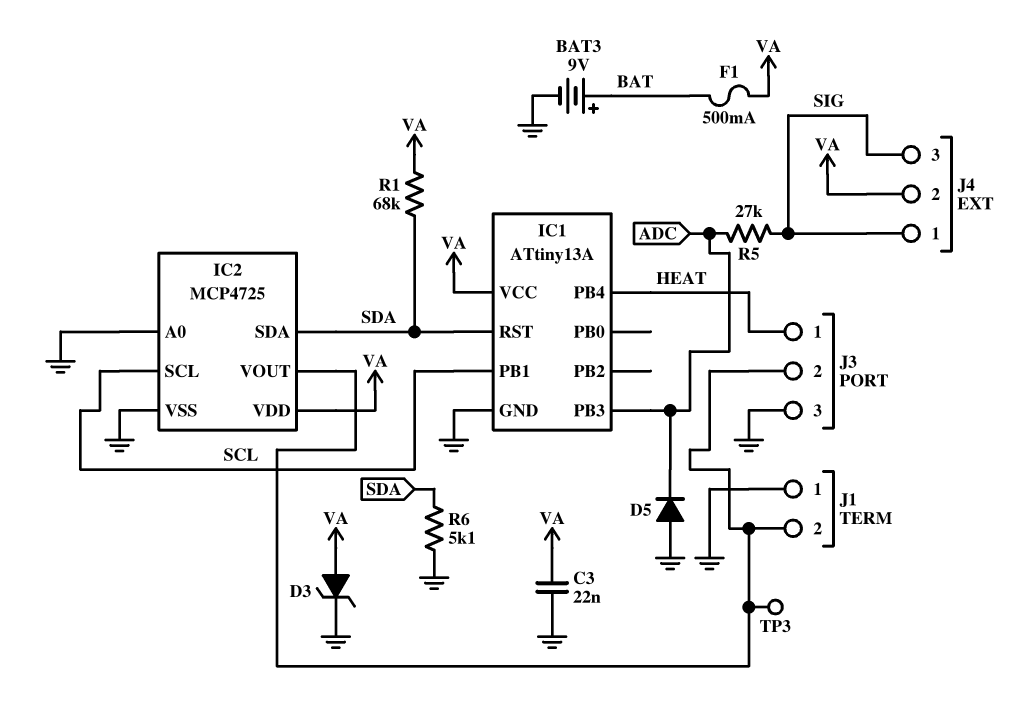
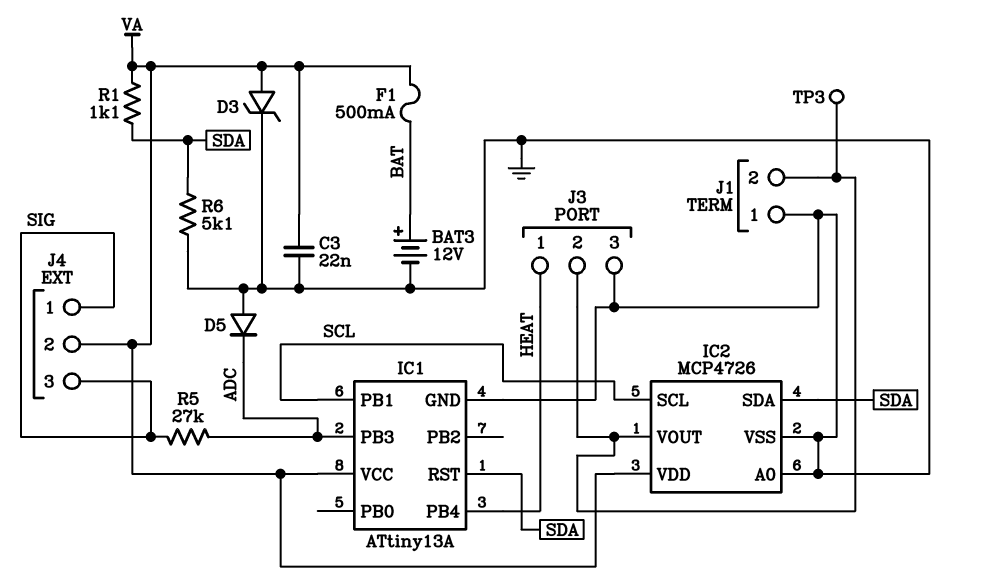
BAT3: 9V (plus BAT, minus GND) -> 12V (plus BAT, minus GND)
IC2: MCP4725 -> MCP4726
R1: 68k (SDA, VA) -> 1.1k (SDA, VA)

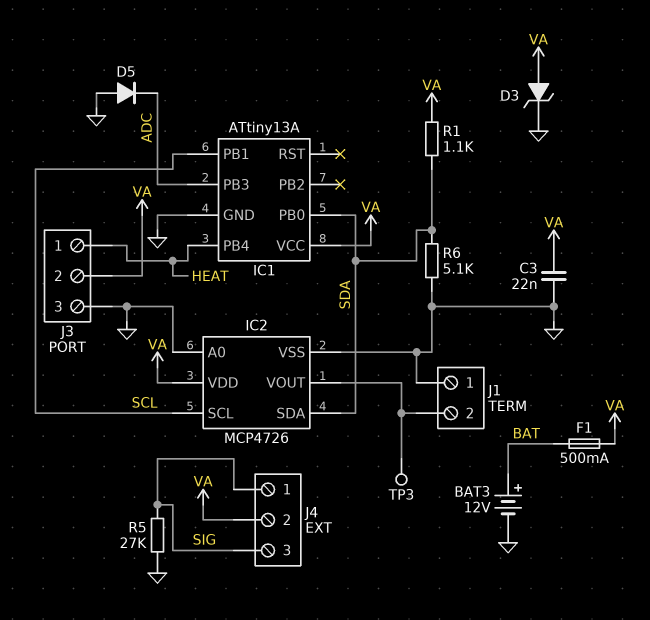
IC1 pin PB0: none -> SDA
IC1 pin RST: SDA -> none
J3 pin 2: IC2/VOUT -> VA
R5: 27k (ADC, SIG) -> 27k (GND, SIG)

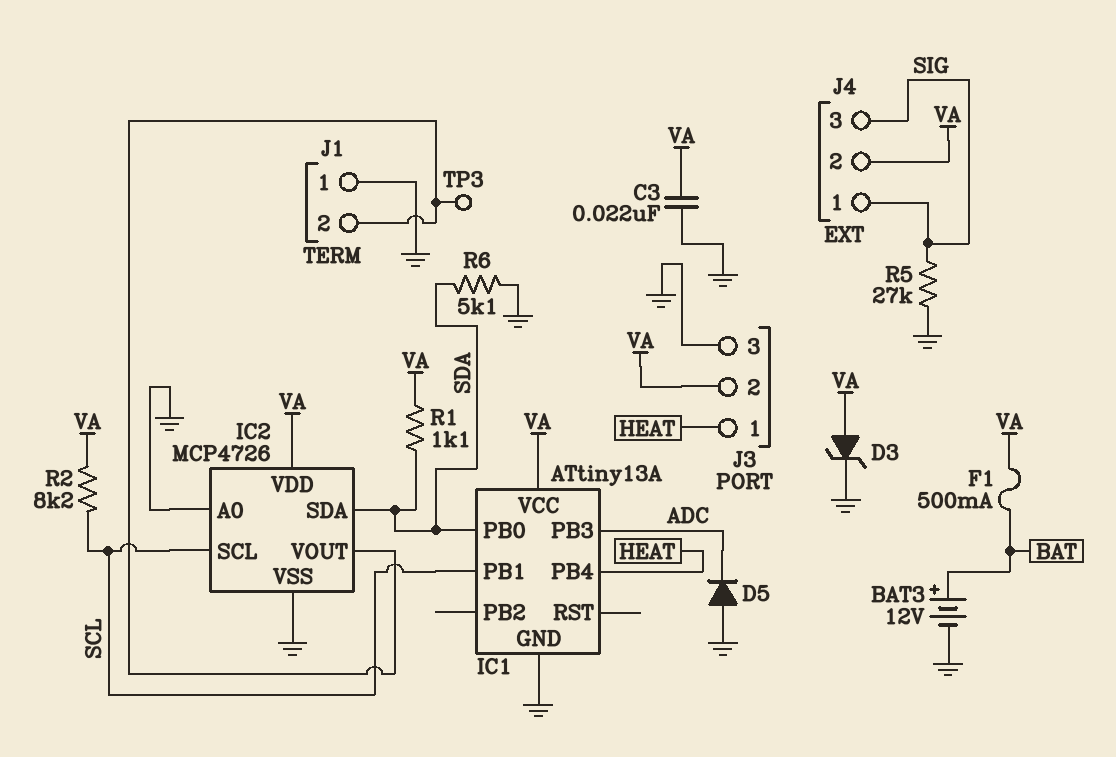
R2: none -> 8.2k (SCL, VA)

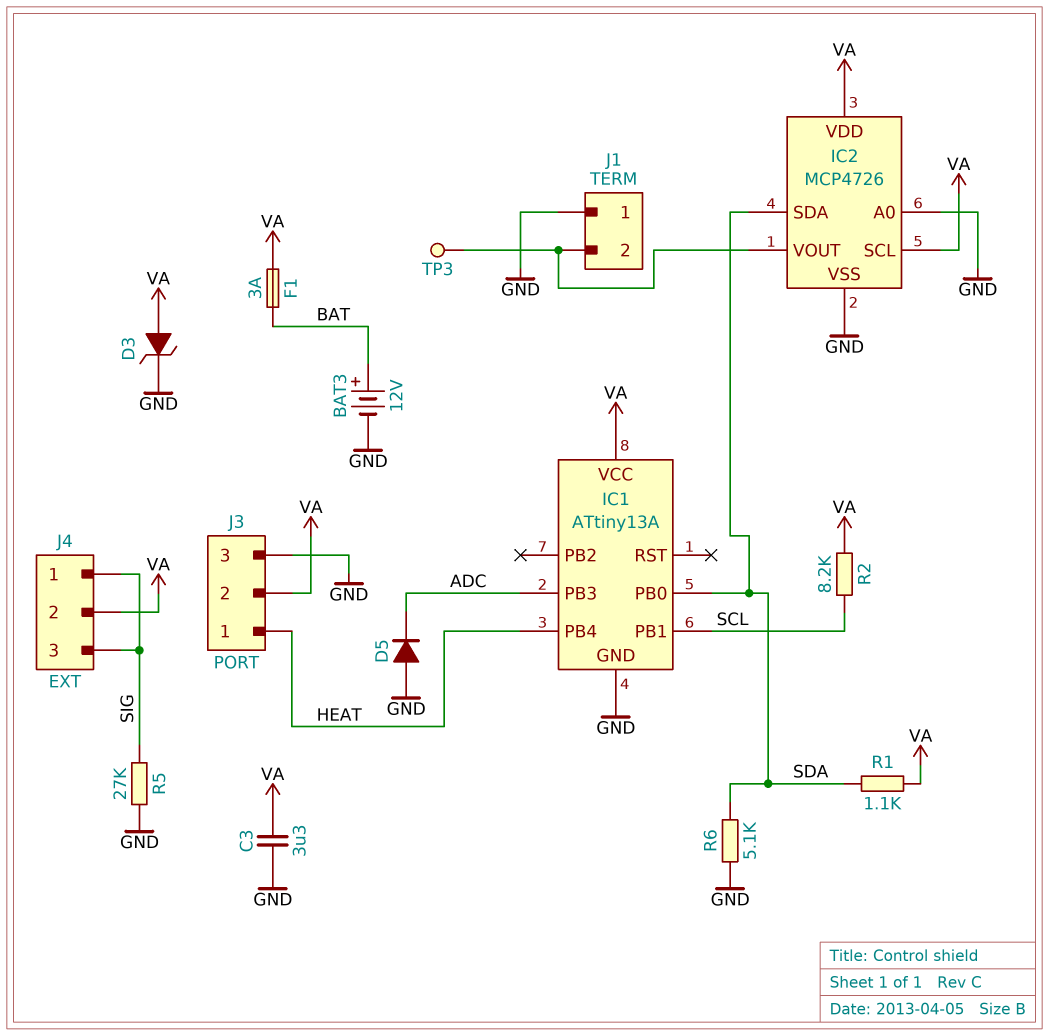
C3: 22nF (GND, VA) -> 3.3uF (GND, VA)
F1: 500mA (BAT, VA) -> 3A (BAT, VA)
IC2 pin SCL: SCL -> VA

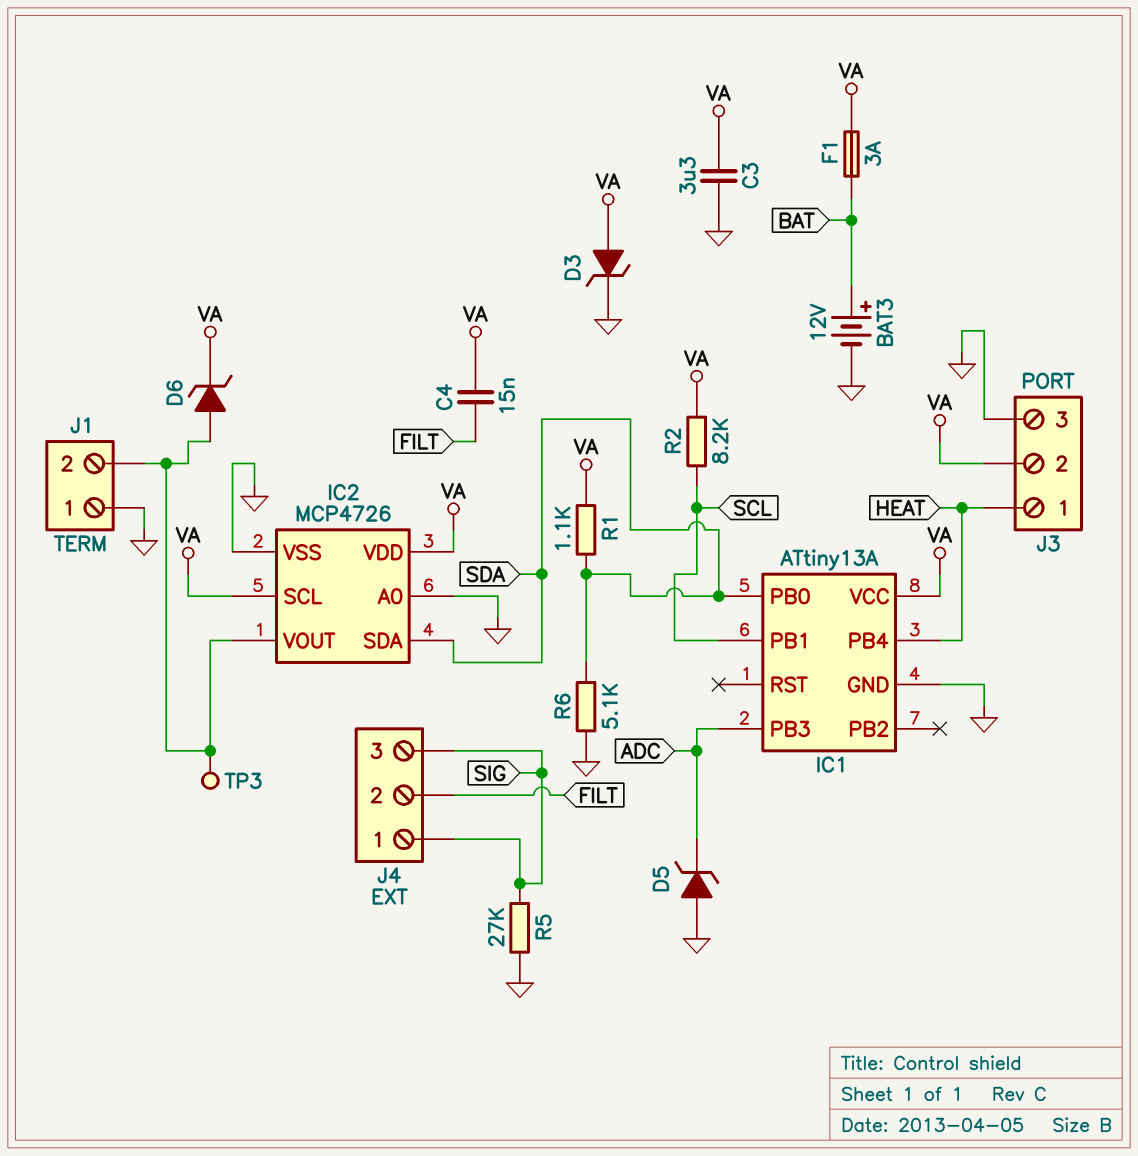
C4: none -> 15nF (FILT, VA)
D5: diode (A GND, K ADC) -> zener (A GND, K ADC)
D6: none -> zener (A IC2/VOUT, K VA)
J4 pin 2: VA -> FILT

